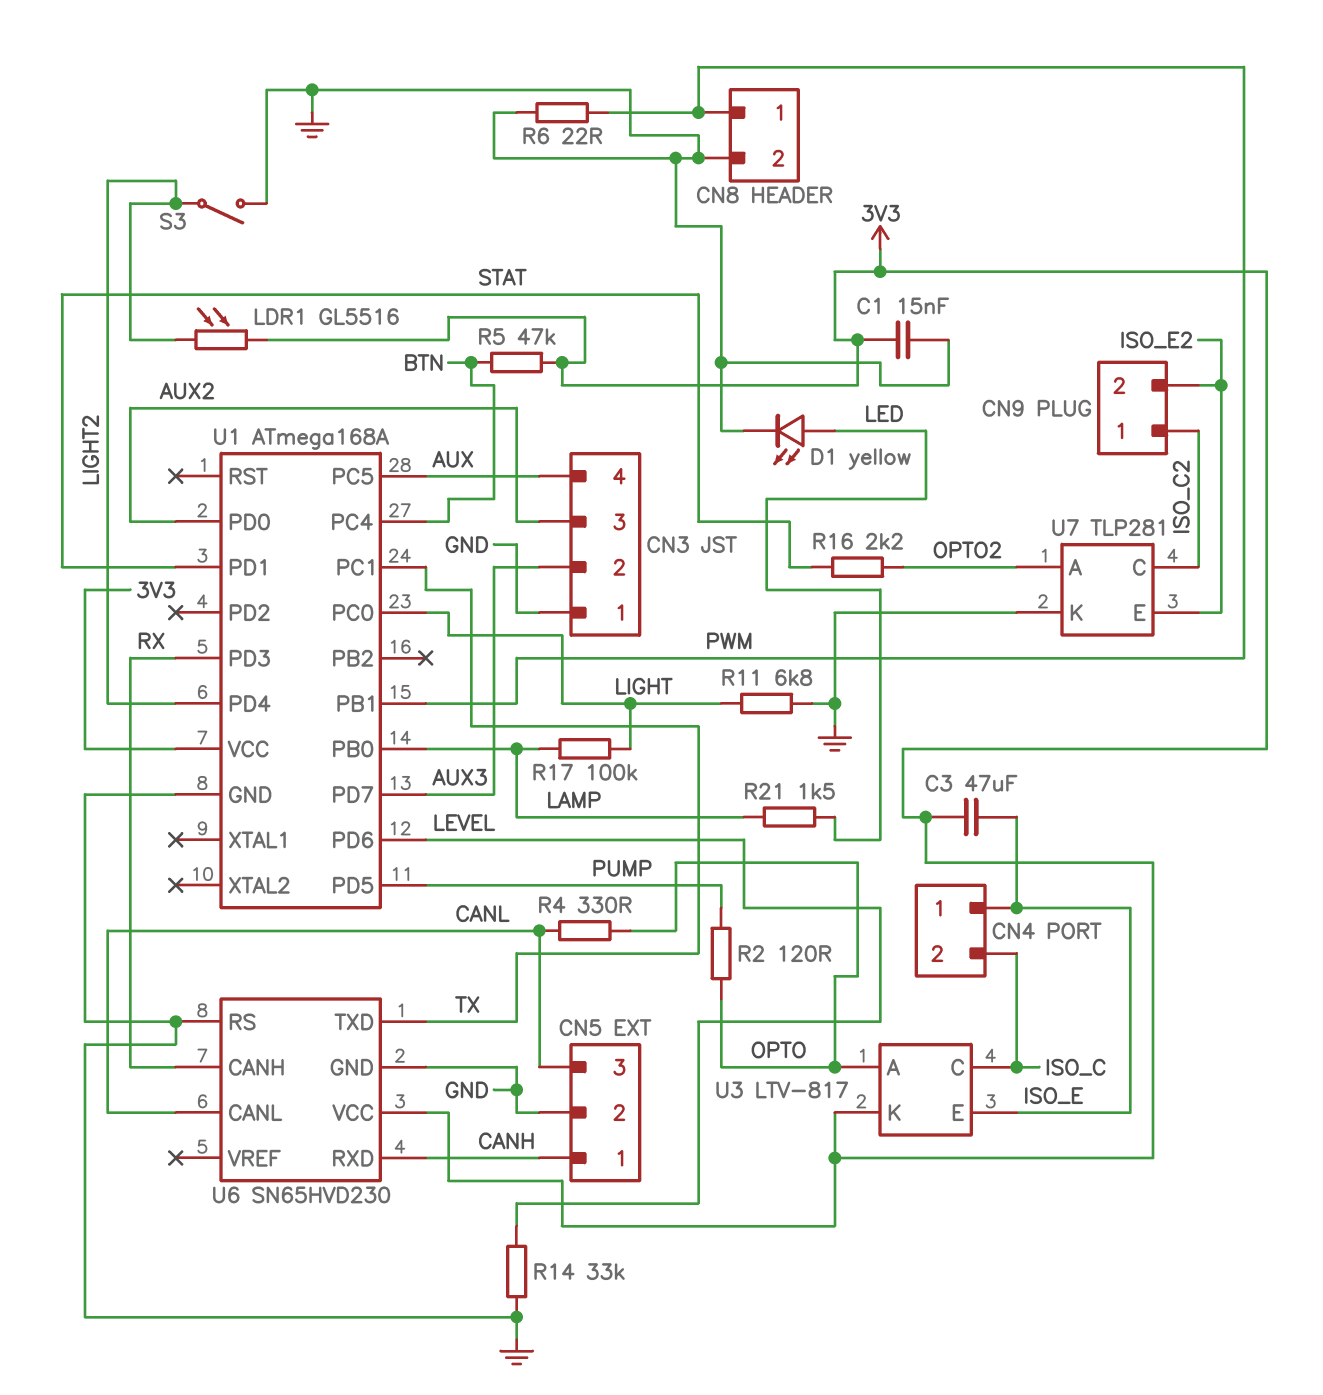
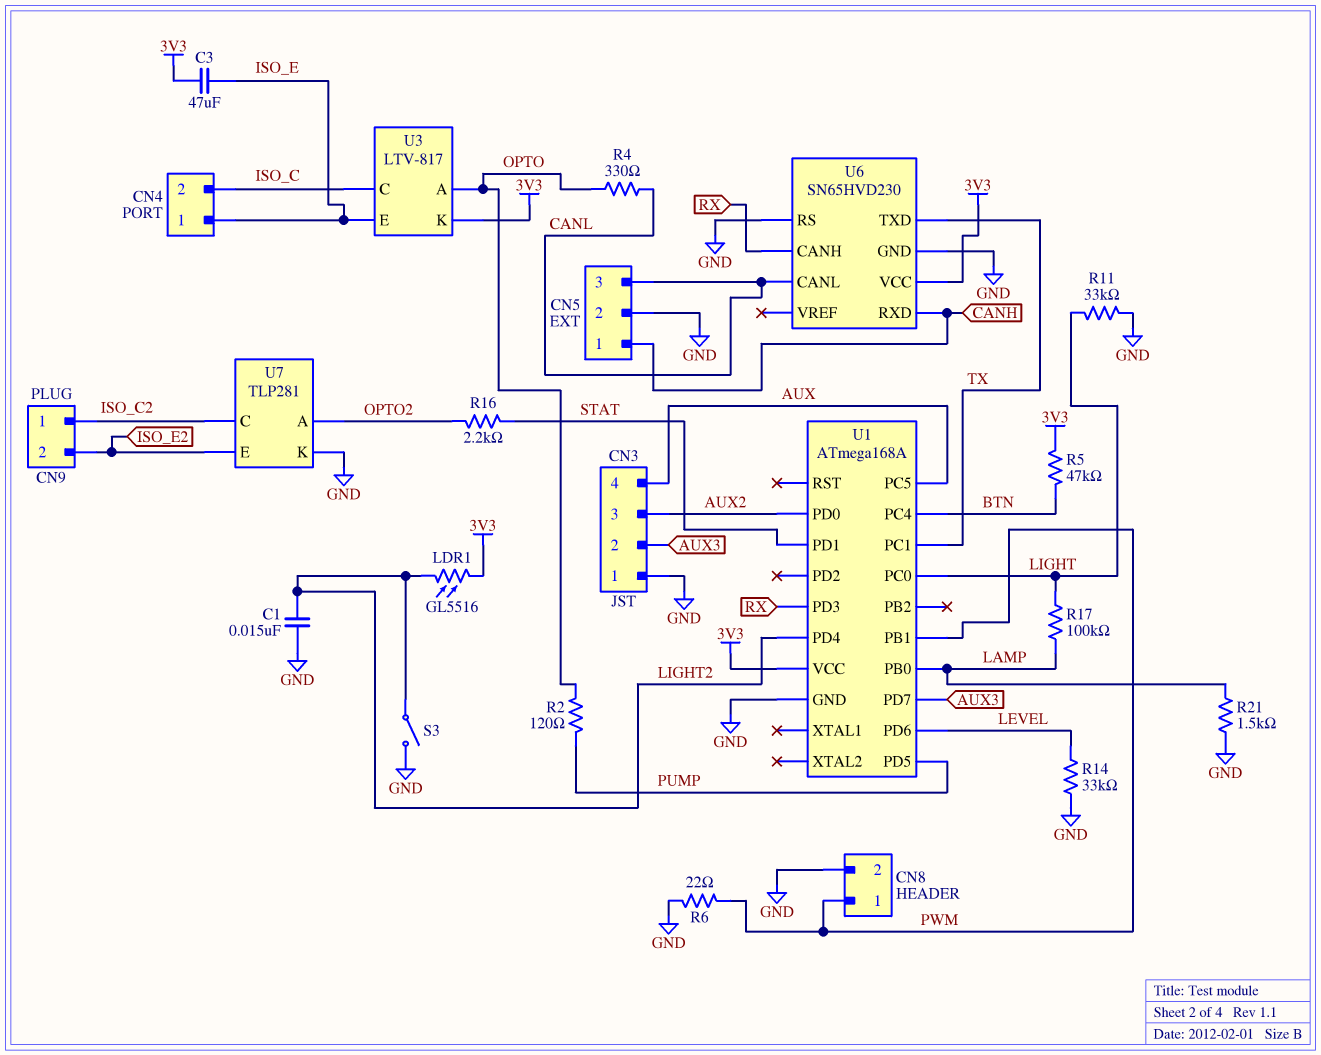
C1: 15nF (3V3, GND) -> 15nF (GND, LIGHT2)
D1: LED yellow (A LED, K GND) -> none
R11: 6.8k (GND, LIGHT) -> 33k (GND, LIGHT)
R21: 1.5k (LAMP, LED) -> 1.5k (GND, LAMP)

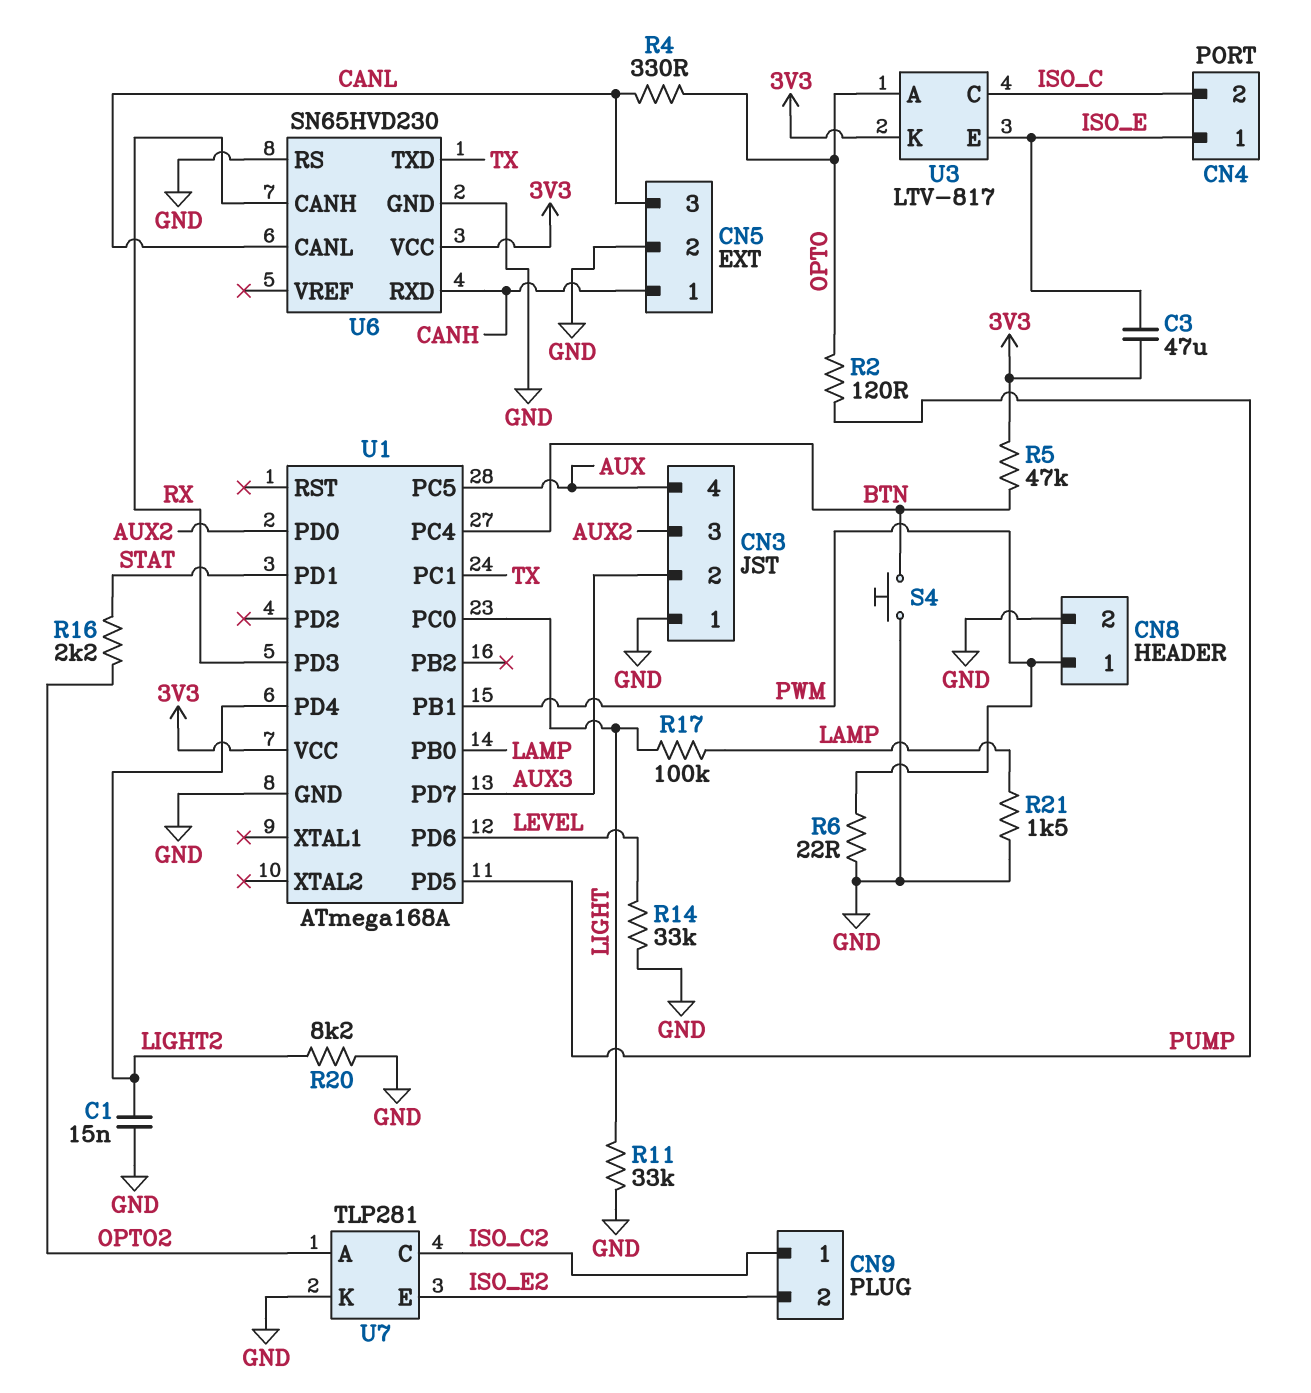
LDR1: GL5516 (3V3, LIGHT2) -> none
R20: none -> 8.2k (GND, LIGHT2)
S3: switch (GND, LIGHT2) -> none
S4: none -> button (BTN, GND)

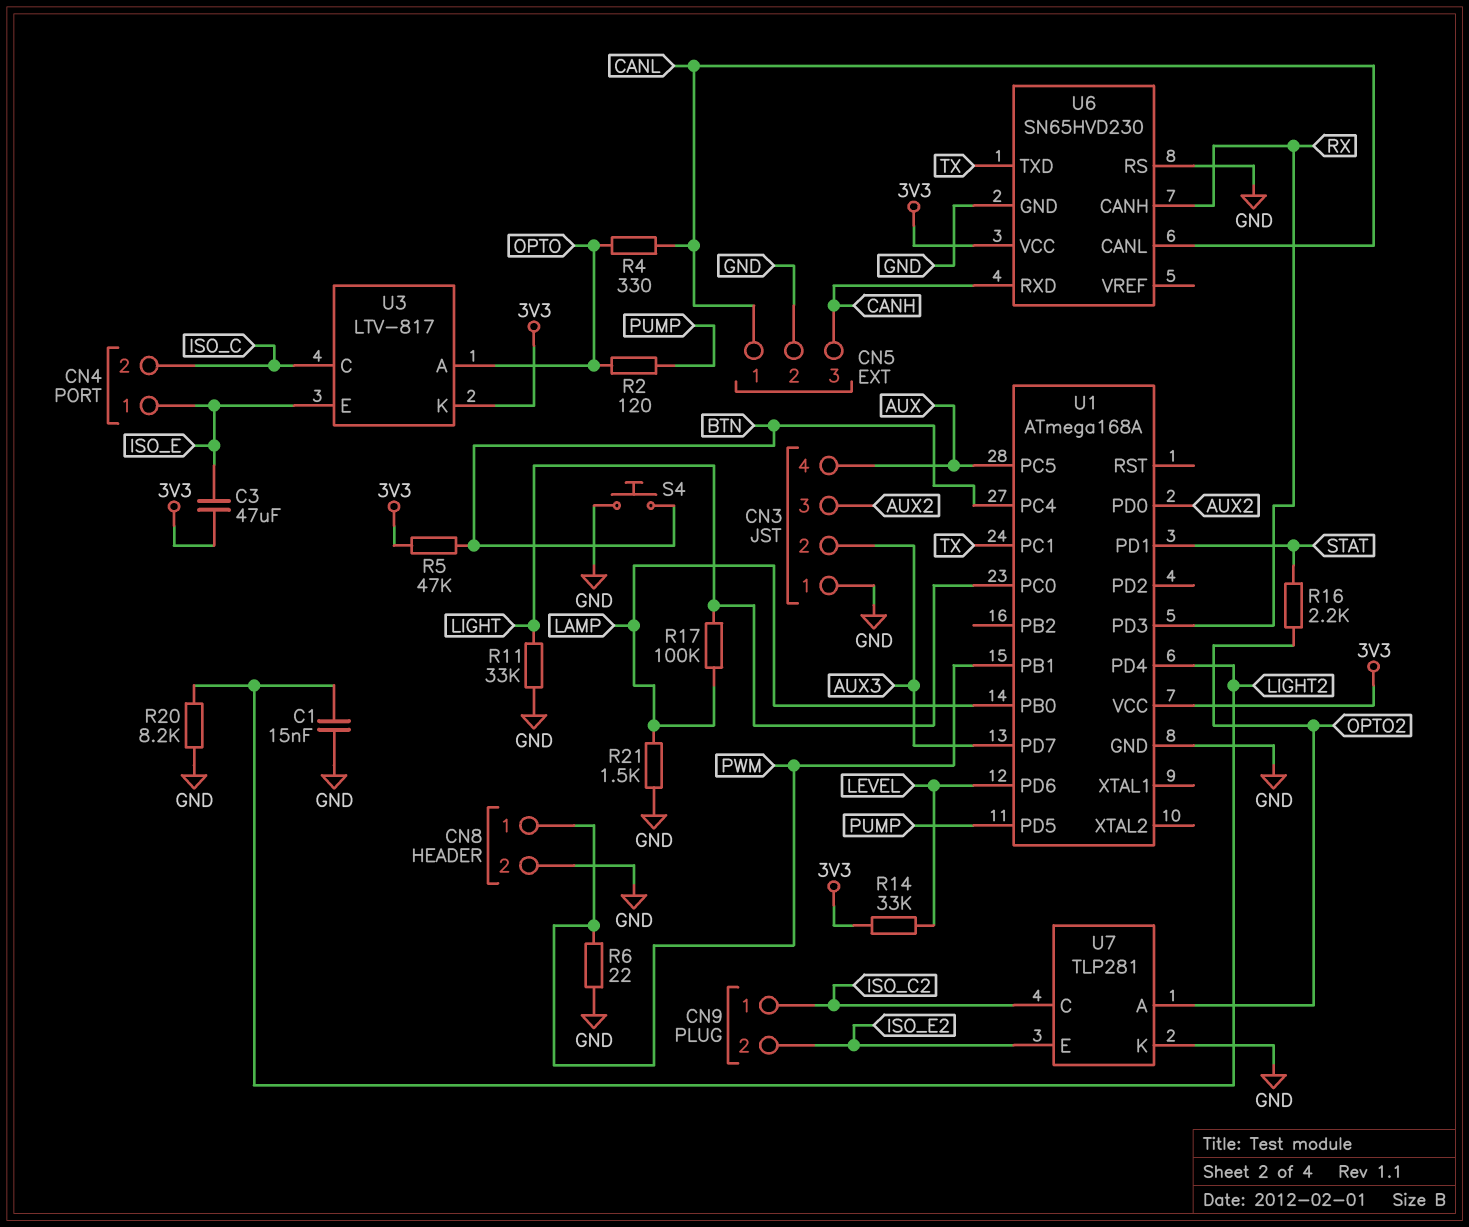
CN5 pin 1: CANH -> CANL
CN5 pin 3: CANL -> CANH
R14: 33k (GND, LEVEL) -> 33k (3V3, LEVEL)

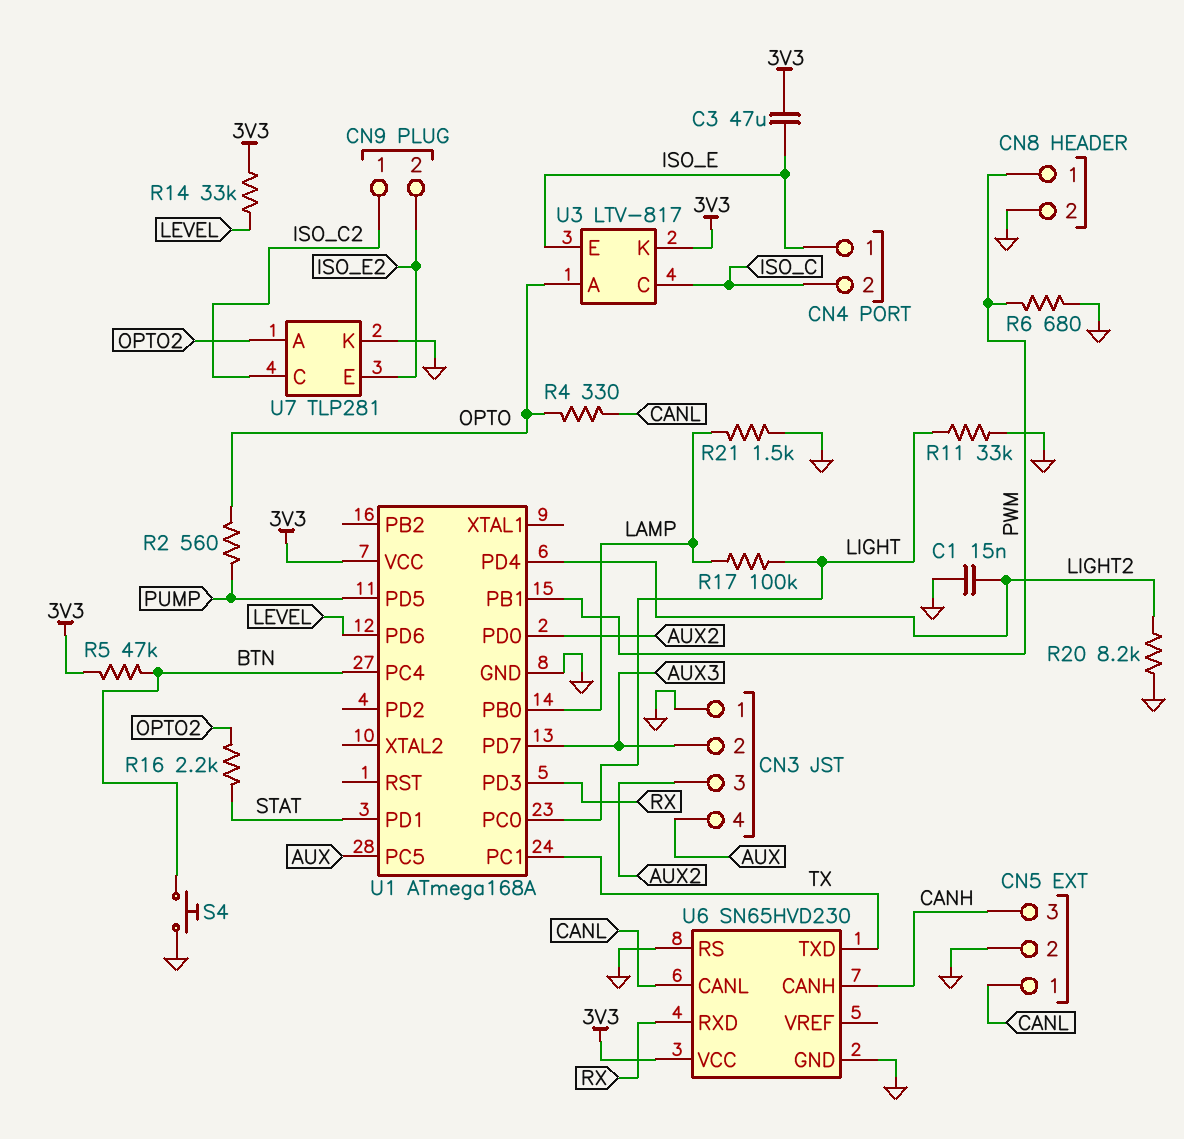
R2: 120 (OPTO, PUMP) -> 560 (OPTO, PUMP)
R6: 22 (GND, PWM) -> 680 (GND, PWM)
U6 pin CANH: RX -> CANH
U6 pin RXD: CANH -> RX

